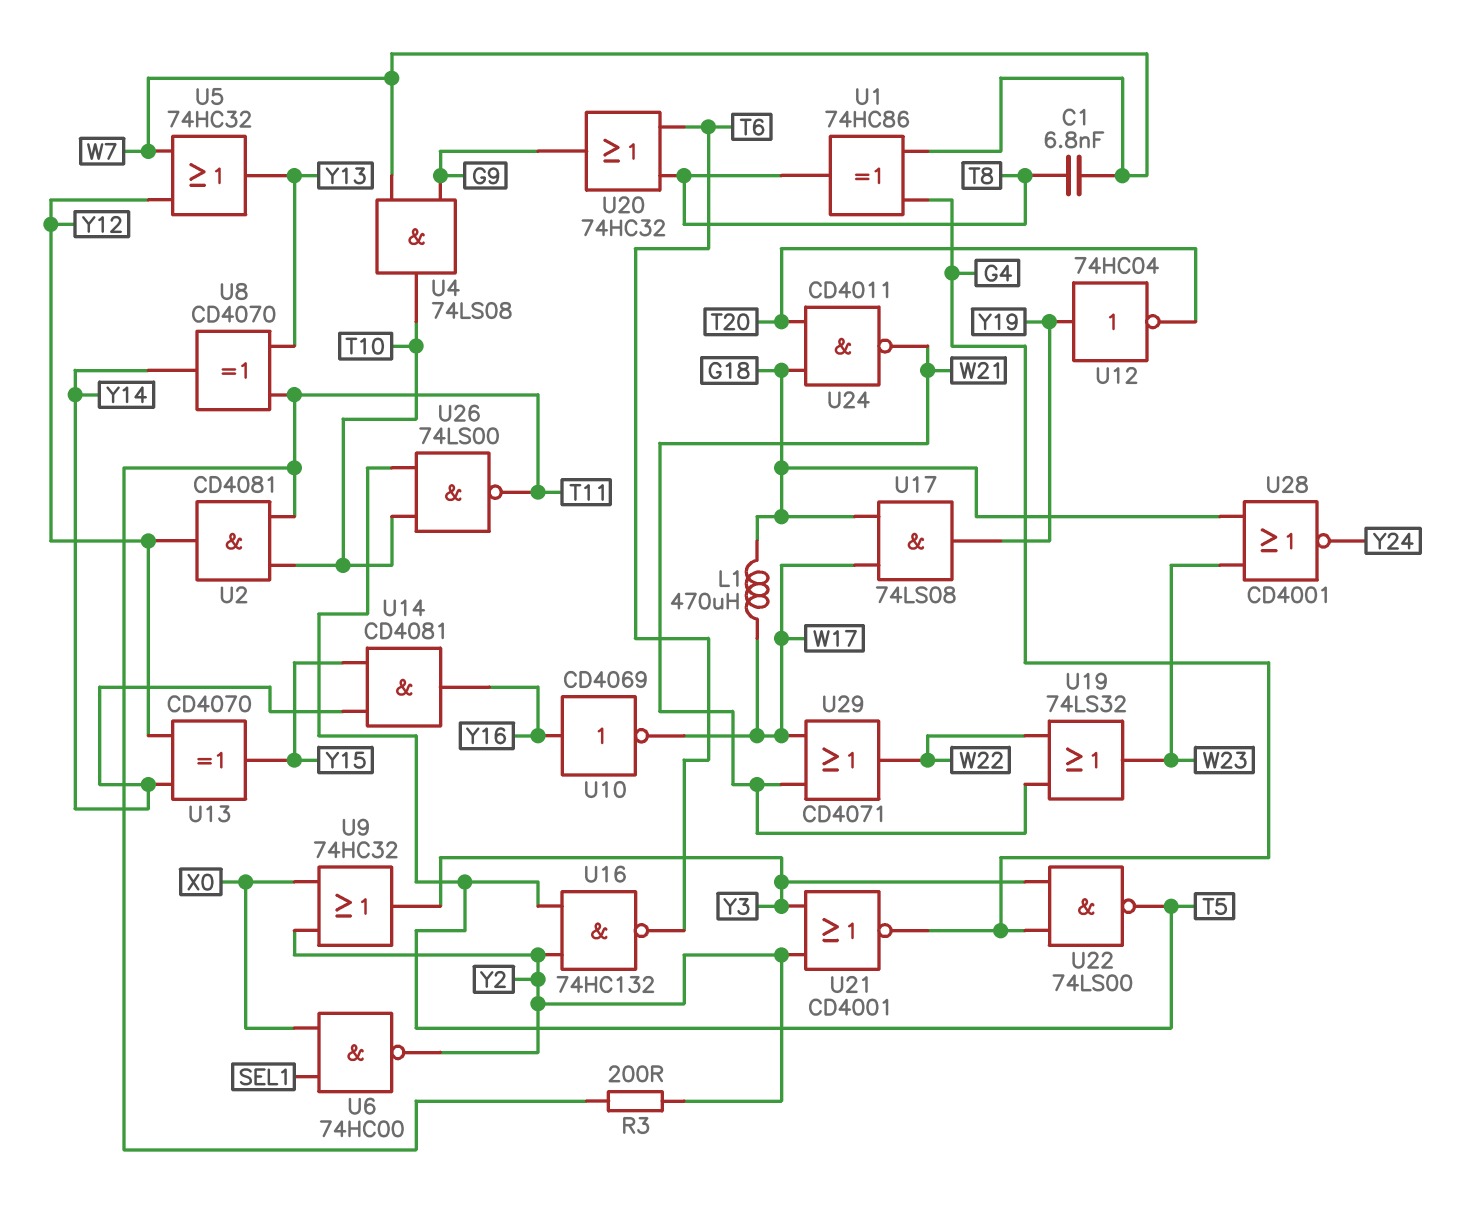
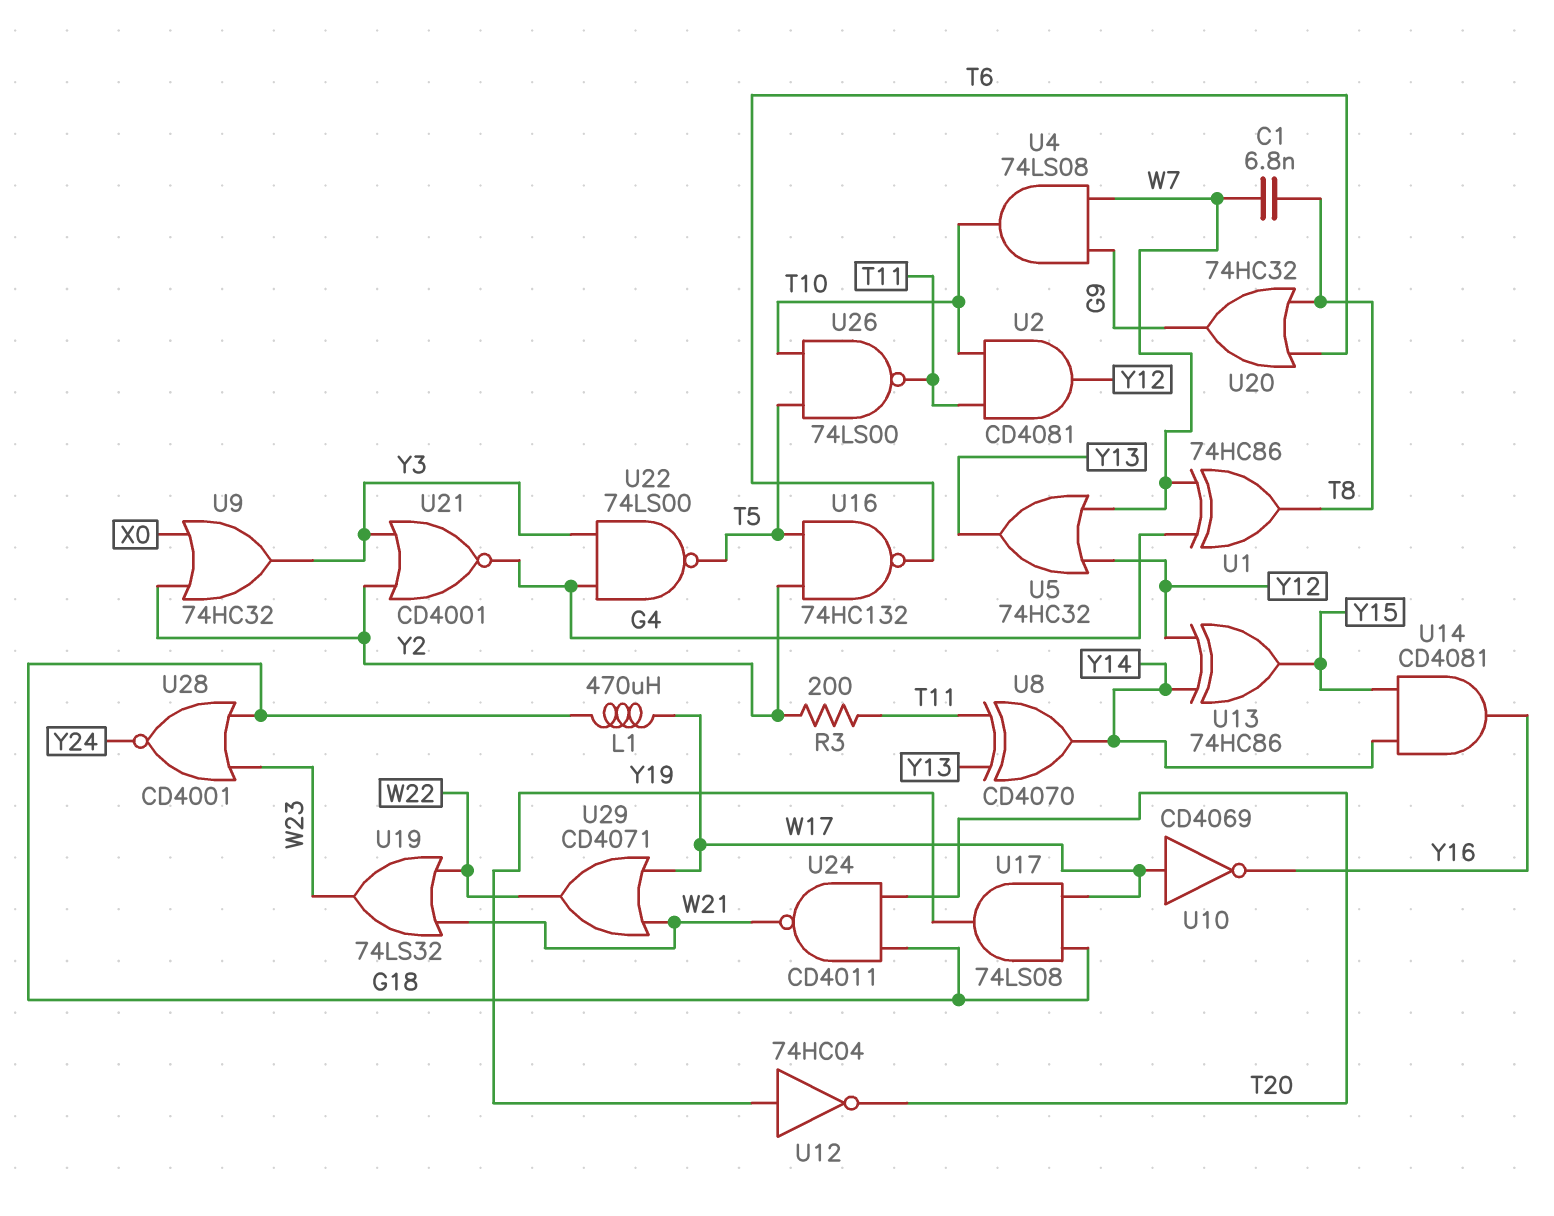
U6: NAND 74HC00 (in SEL1, in X0, out Y2) -> none
U10: NOT CD4069 (in Y16, out W17) -> NOT CD4069 (in W17, out Y16)
U13: XOR CD4070 (in Y12, in Y14, out Y15) -> XOR 74HC86 (in Y12, in Y14, out Y15)

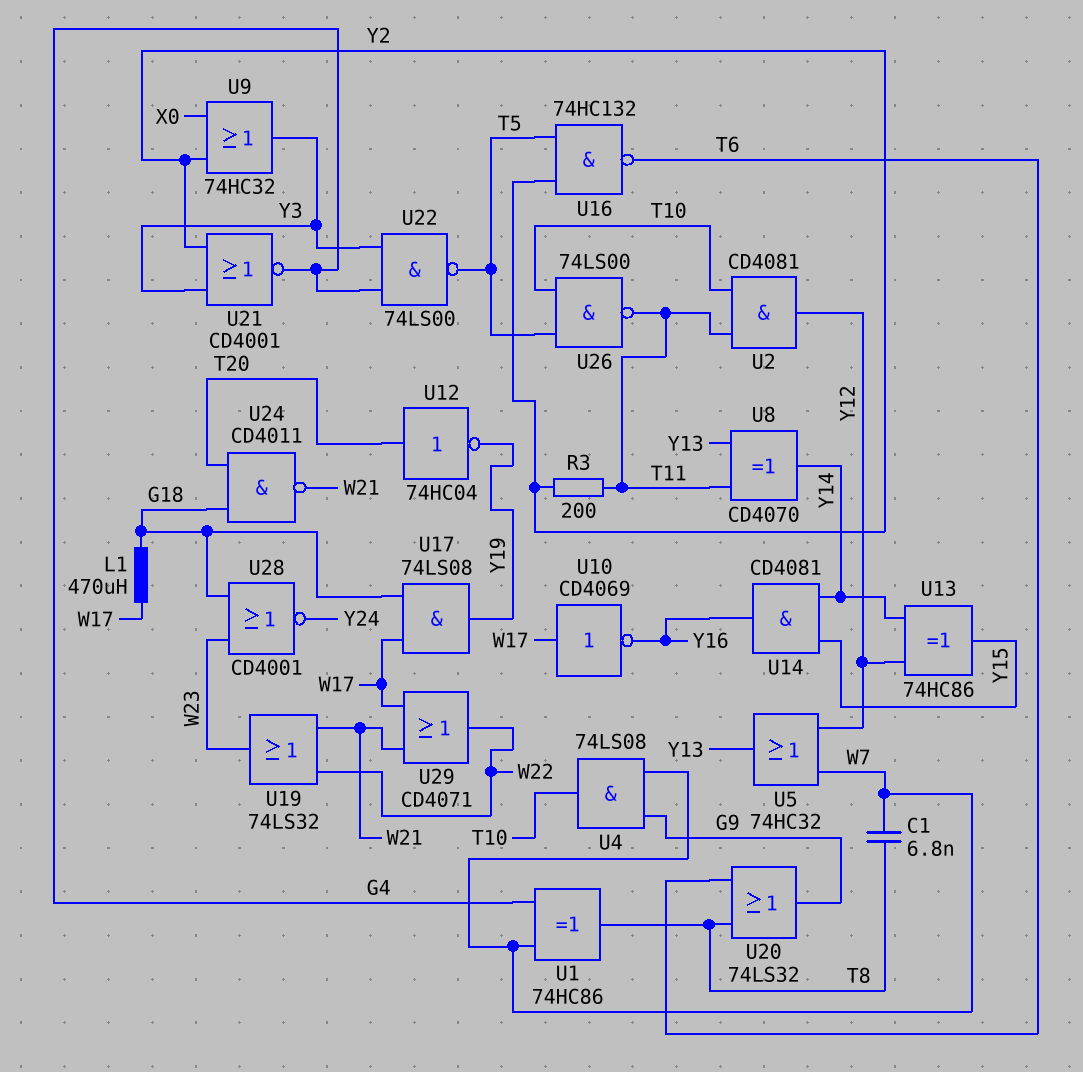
U12: NOT 74HC04 (in Y19, out T20) -> NOT 74HC04 (in T20, out Y19)
U20: OR 74HC32 (in T6, in T8, out G9) -> OR 74LS32 (in T6, in T8, out G9)

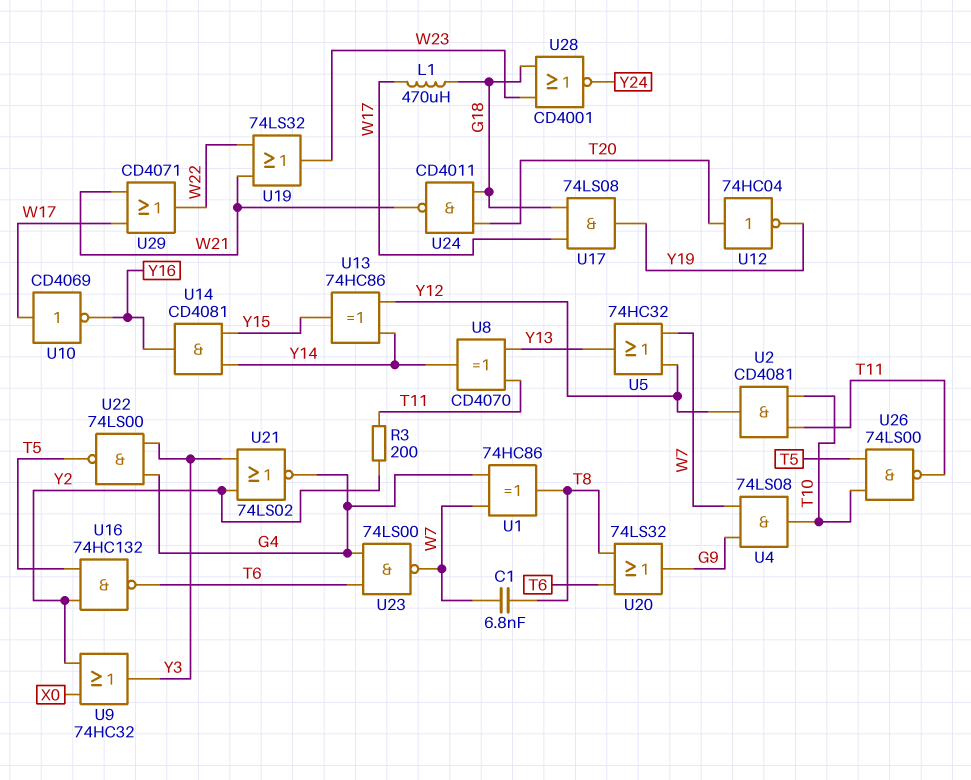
U21: NOR CD4001 (in Y2, in Y3, out G4) -> NOR 74LS02 (in Y2, in Y3, out G4)
U23: none -> NAND 74LS00 (in G4, in T6, out W7)

